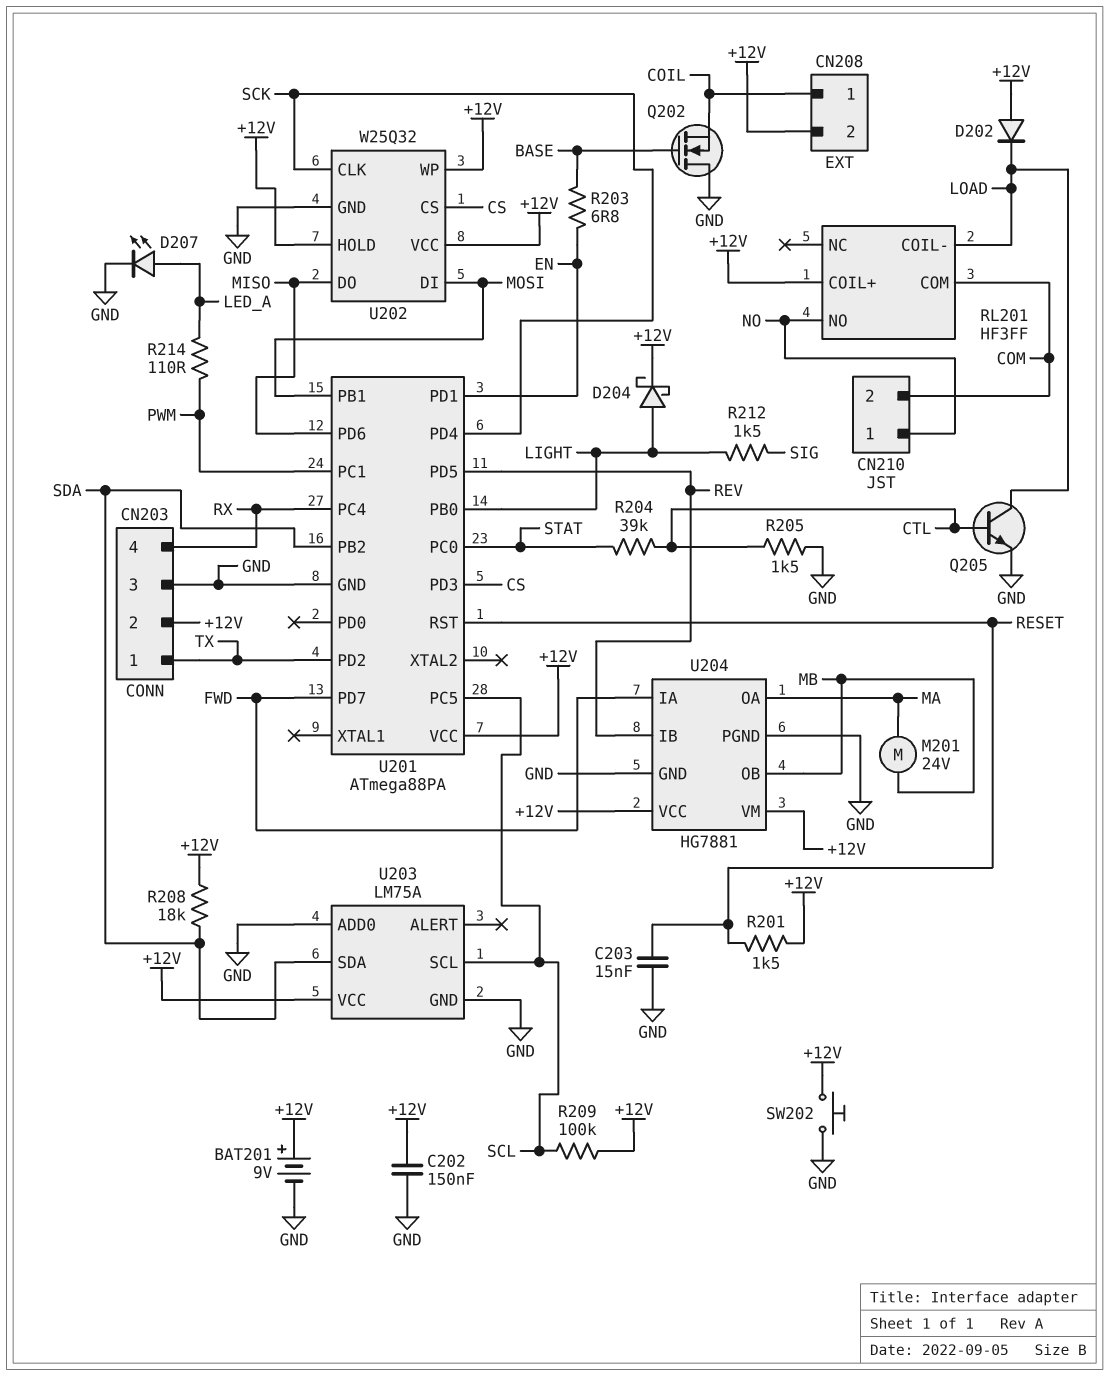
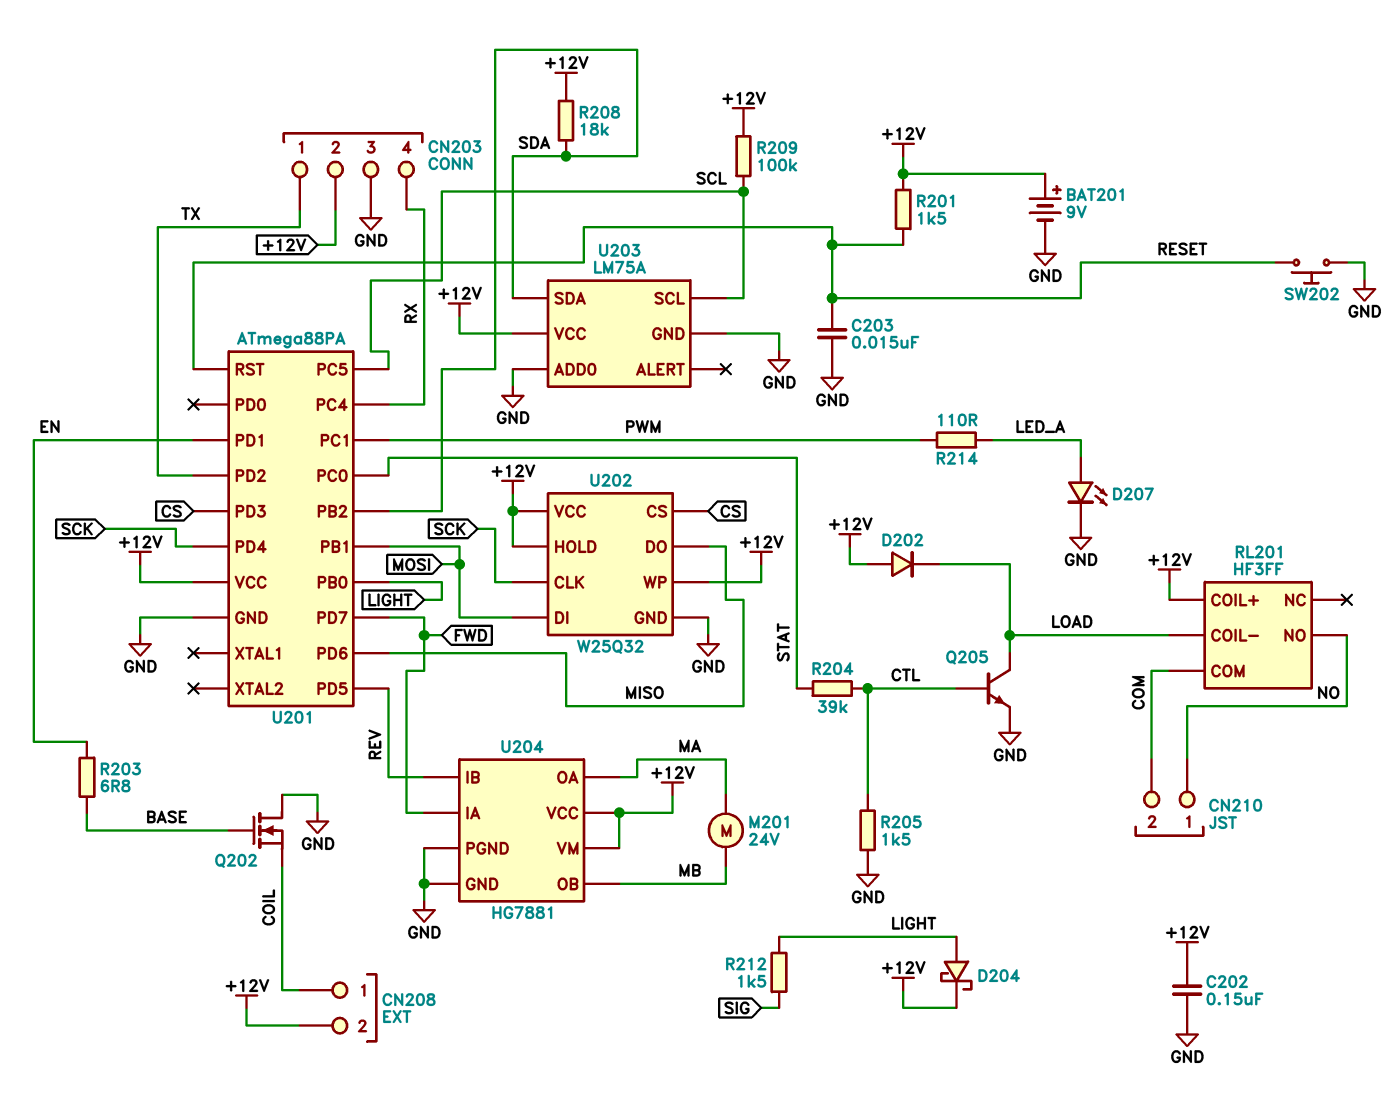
SW202: button (+12V, GND) -> button (GND, RESET)

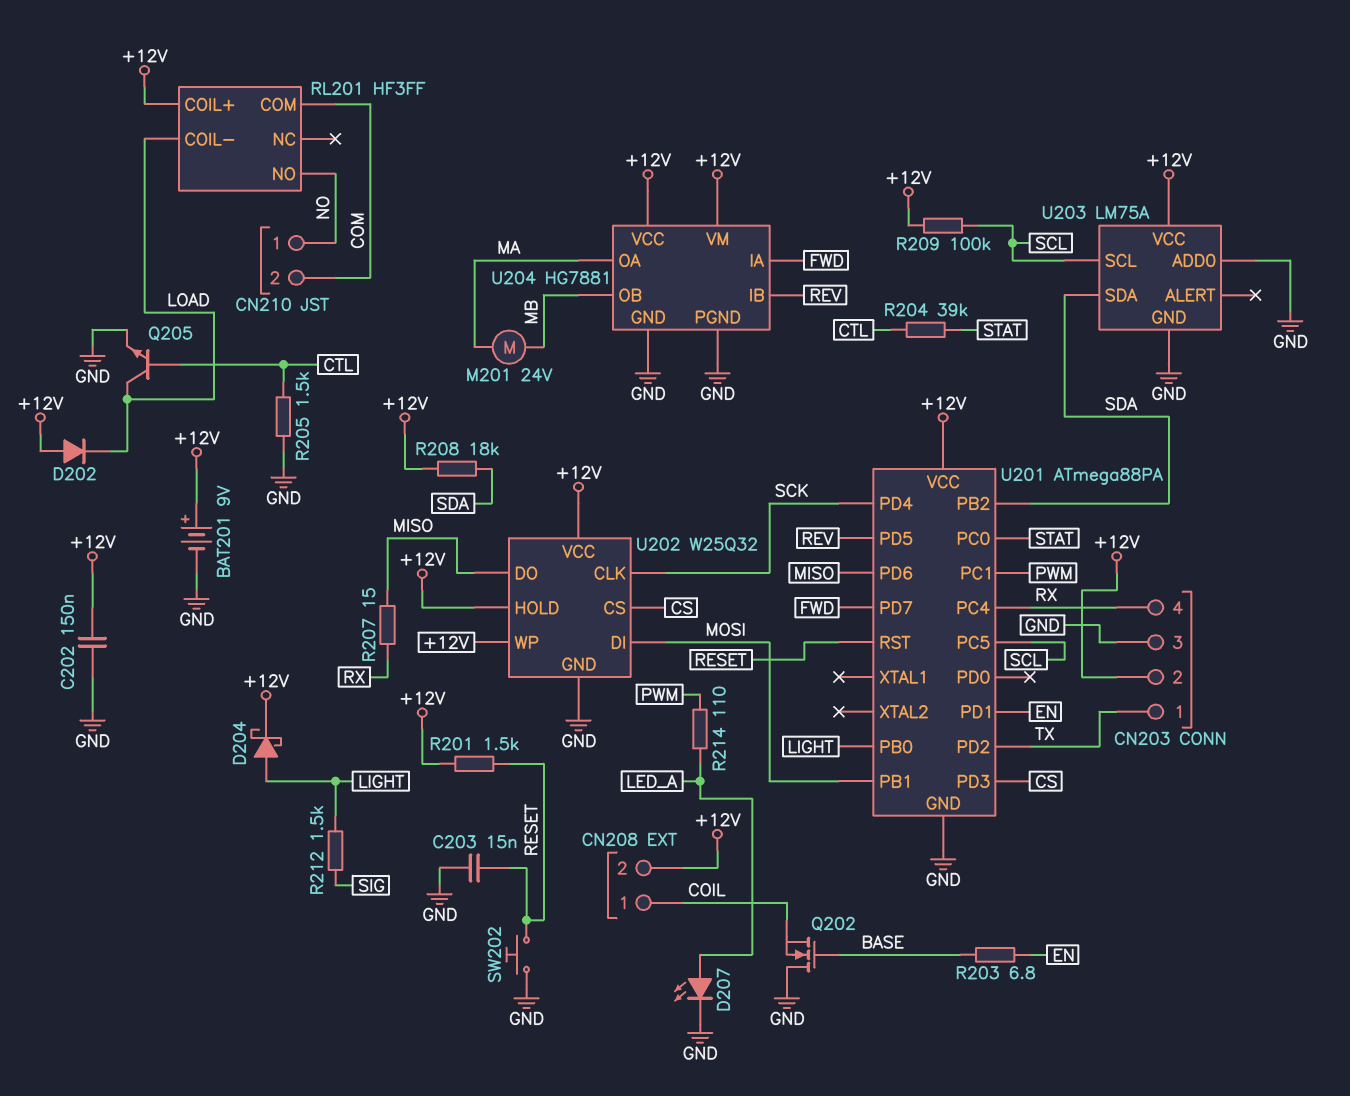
R207: none -> 15 (MISO, RX)

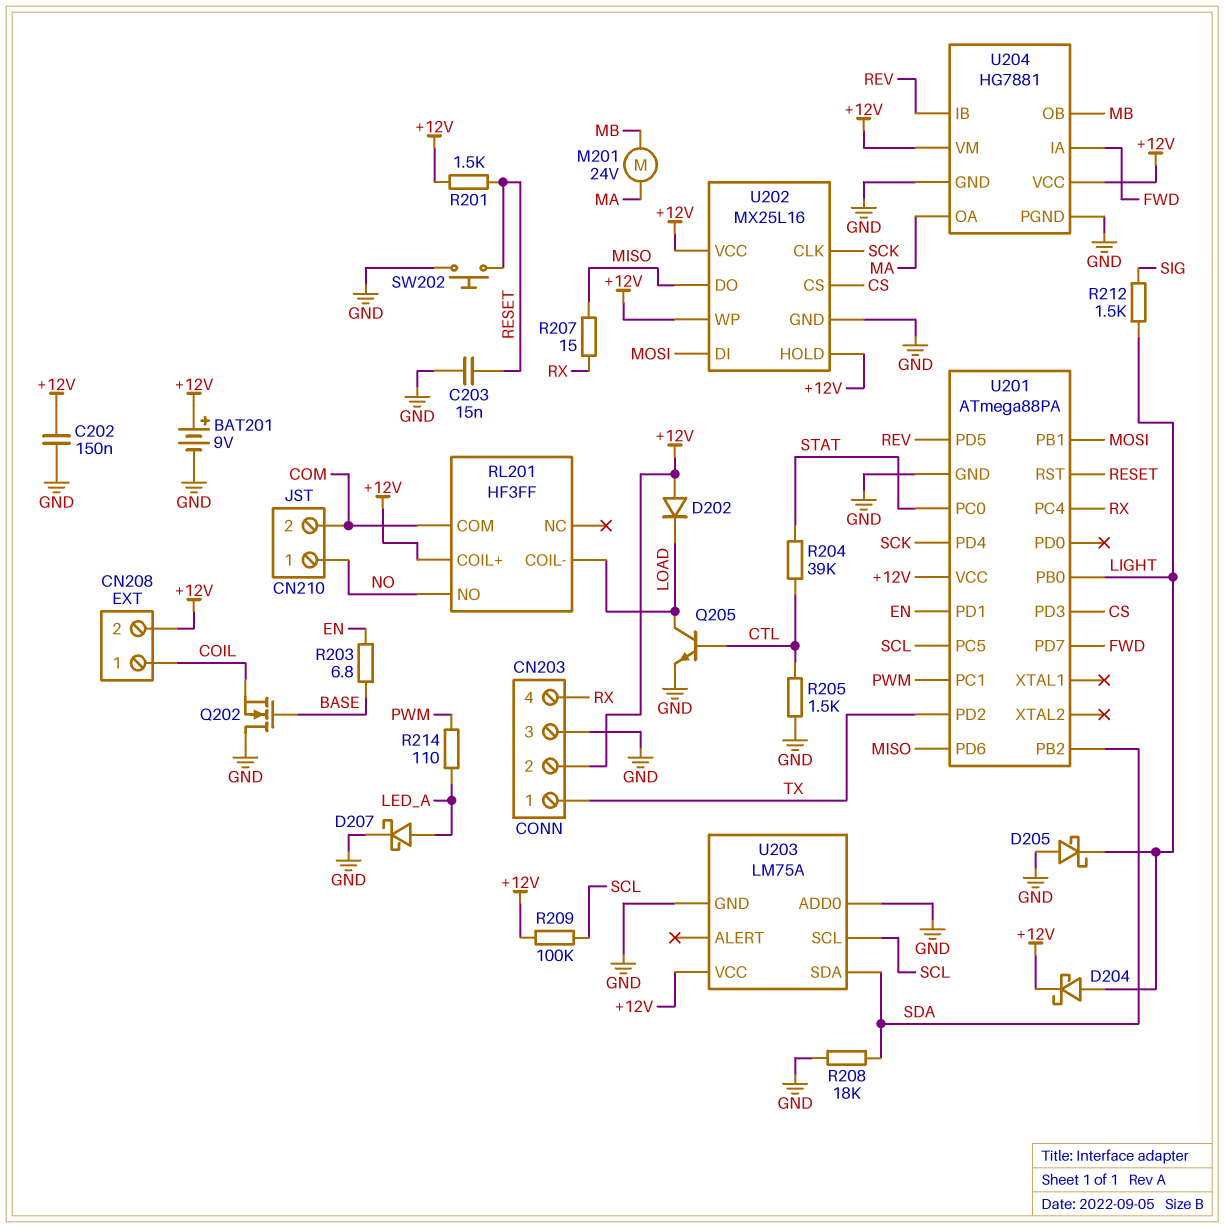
D205: none -> schottky (A GND, K LIGHT)
D207: LED (A LED_A, K GND) -> schottky (A LED_A, K GND)
R208: 18k (+12V, SDA) -> 18k (GND, SDA)
U202: W25Q32 -> MX25L16

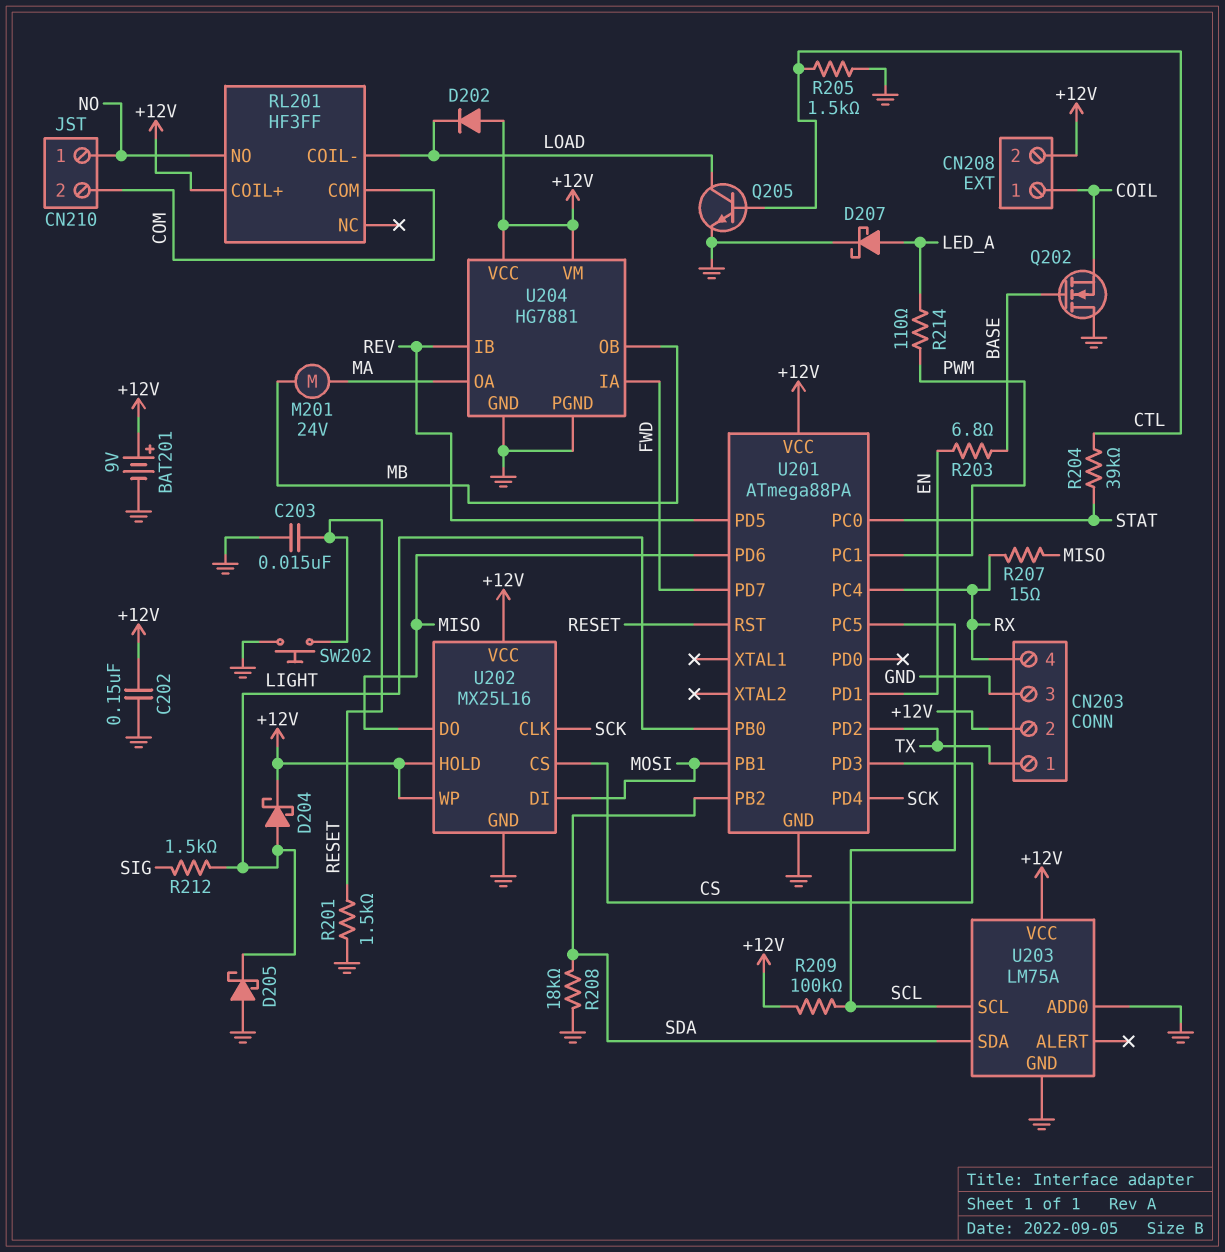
R201: 1.5k (+12V, RESET) -> 1.5k (GND, RESET)

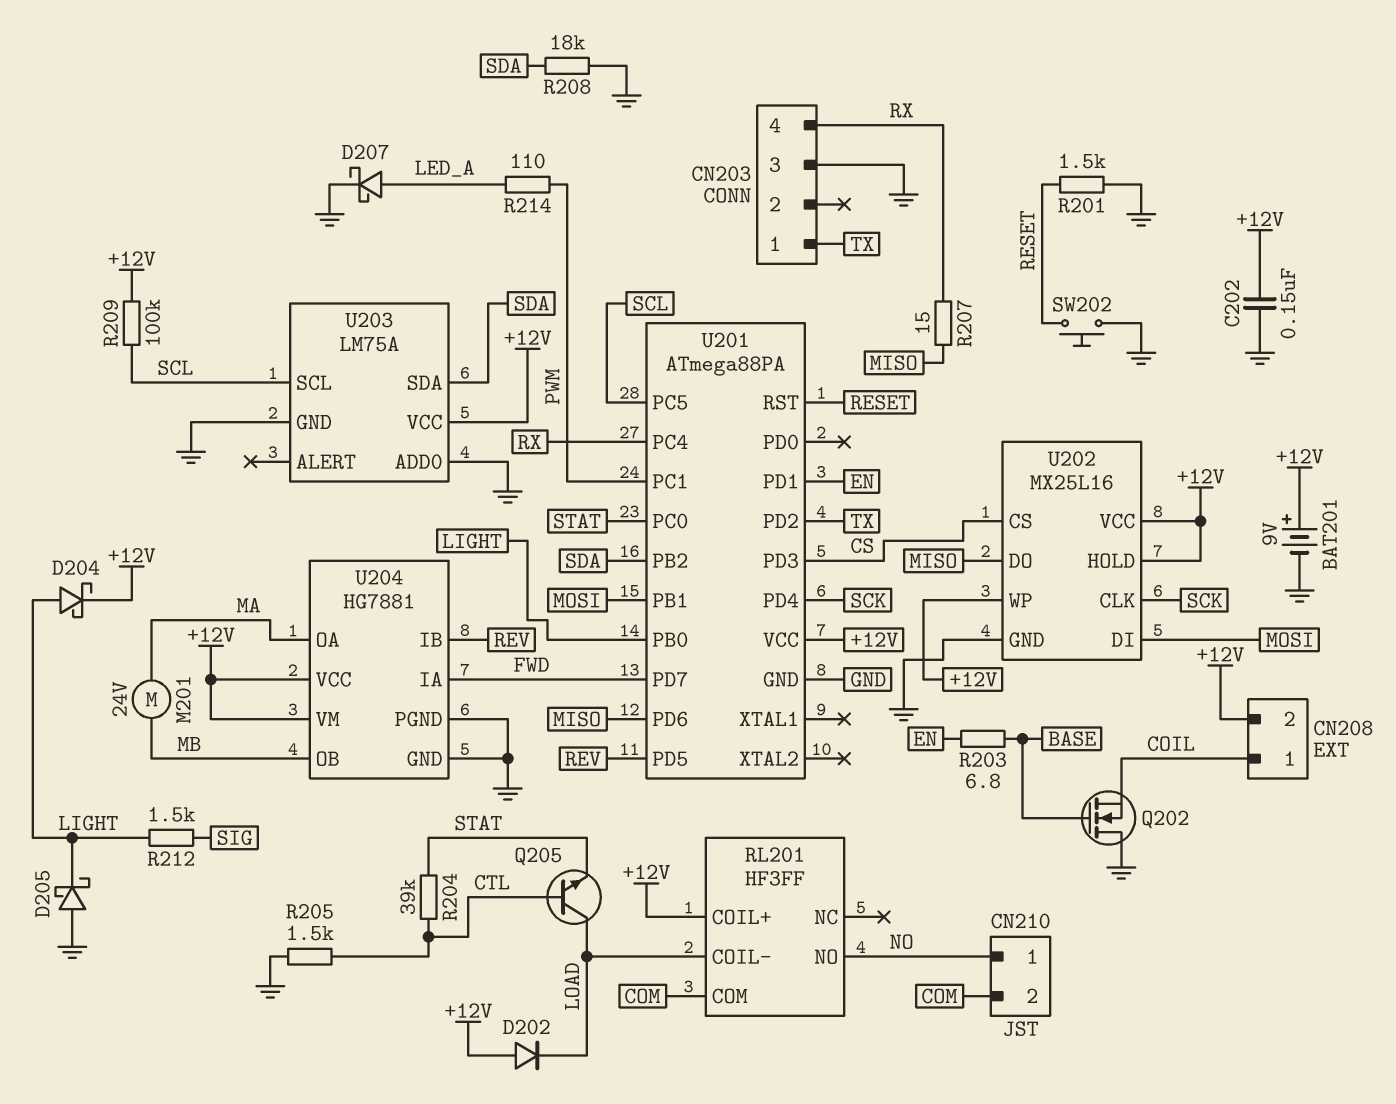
C203: 15nF (GND, RESET) -> none
CN203 pin 2: +12V -> none
Q205: NPN (B CTL, C LOAD, E GND) -> NPN (B CTL, C LOAD, E STAT)

